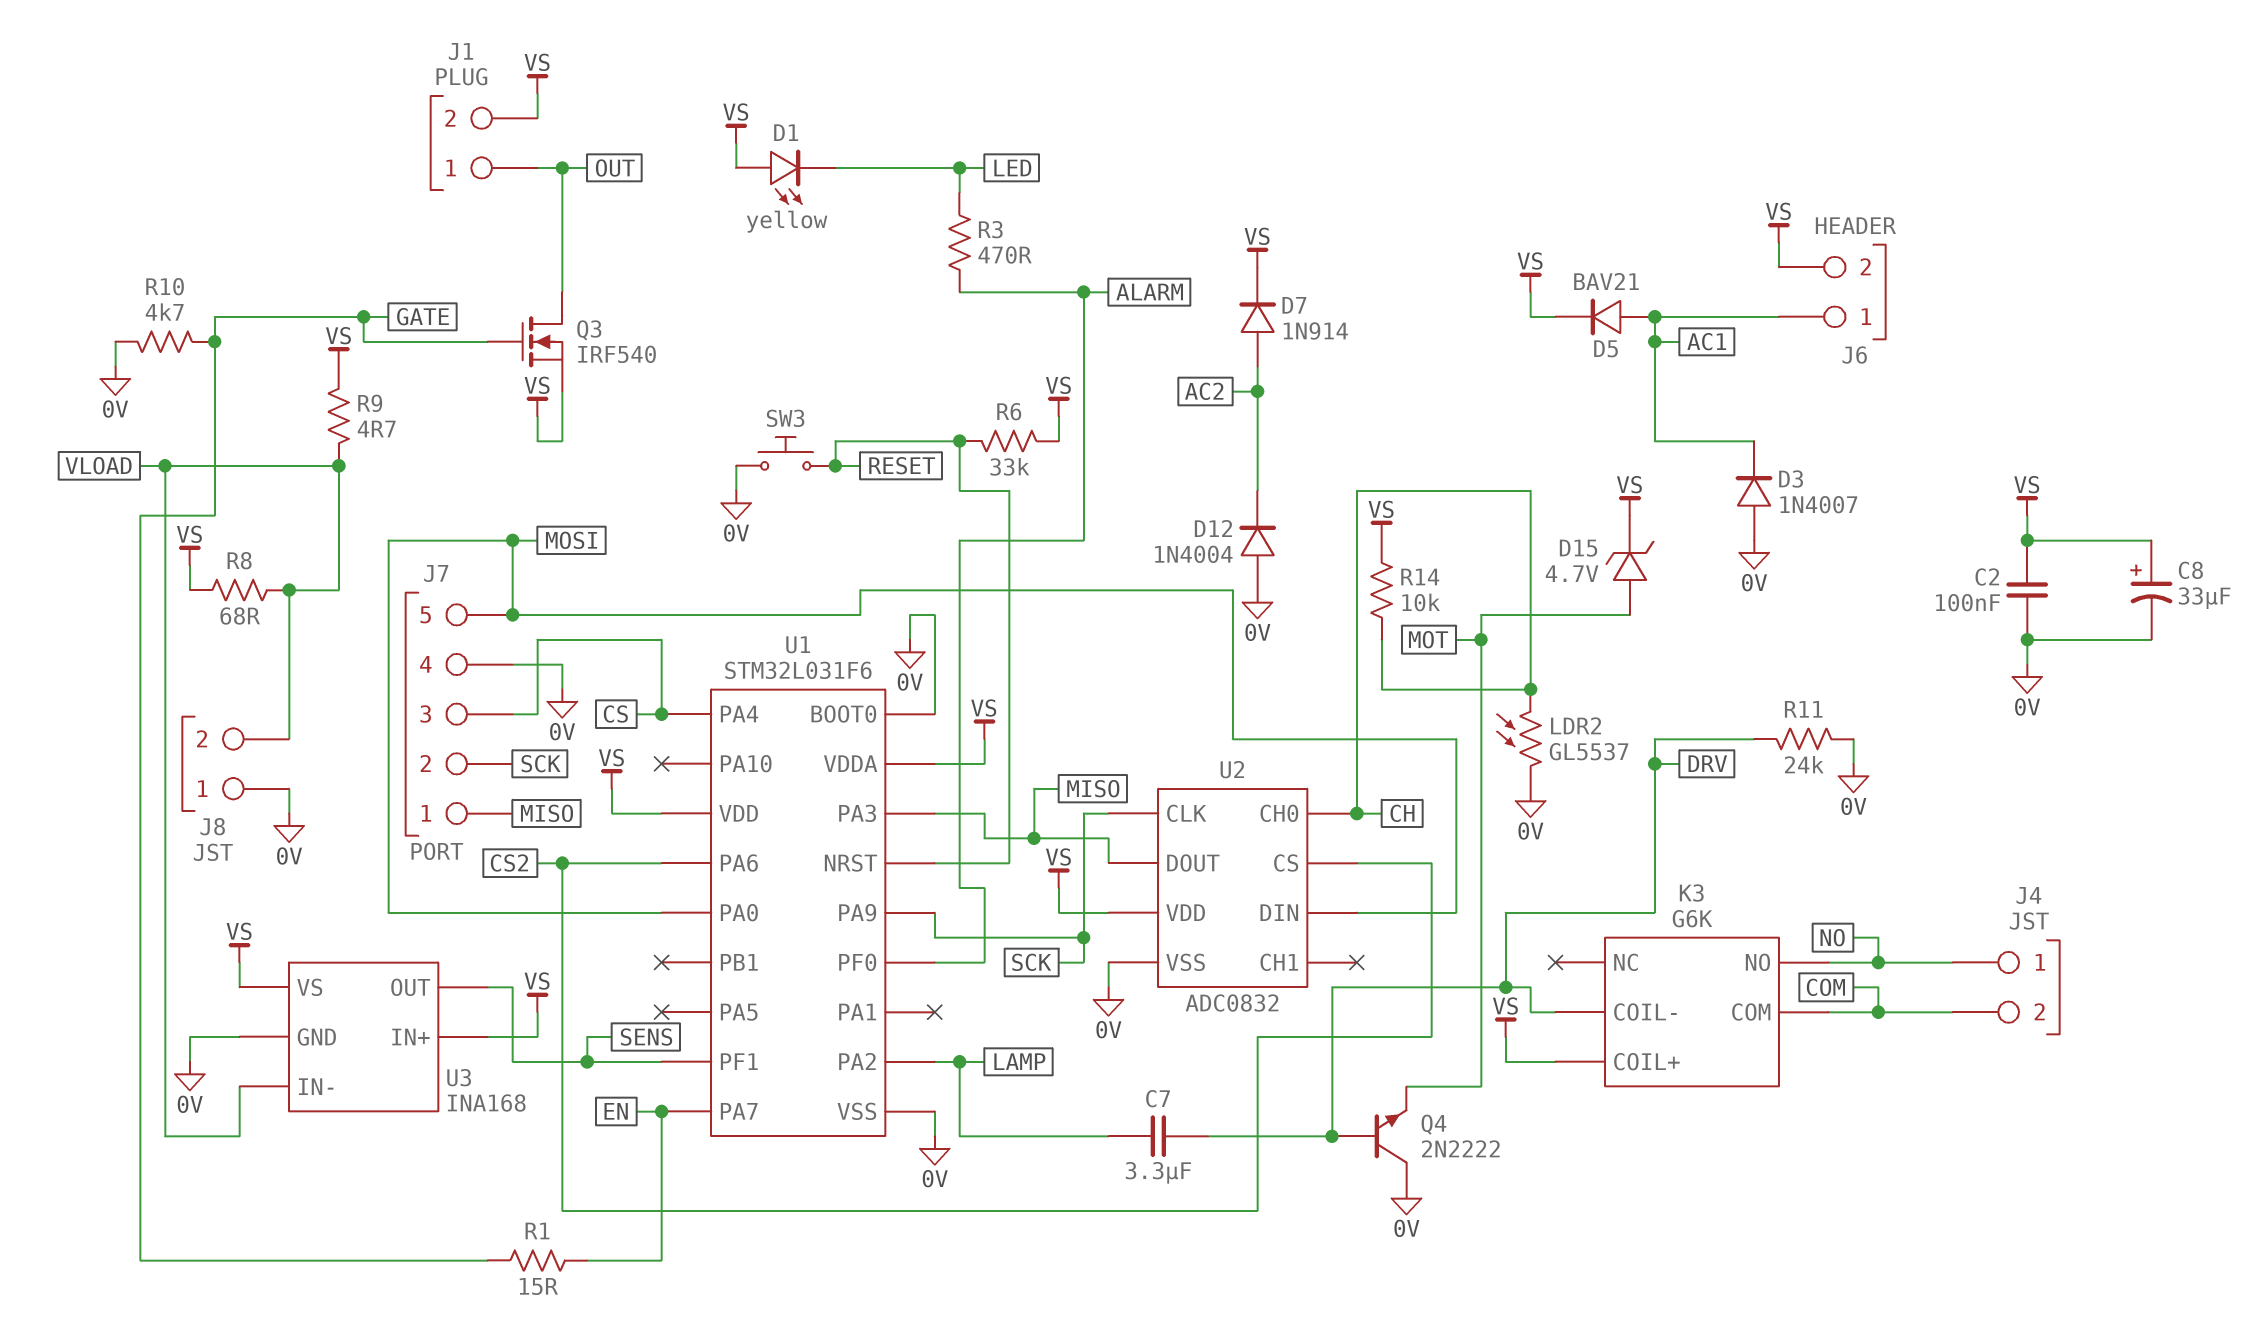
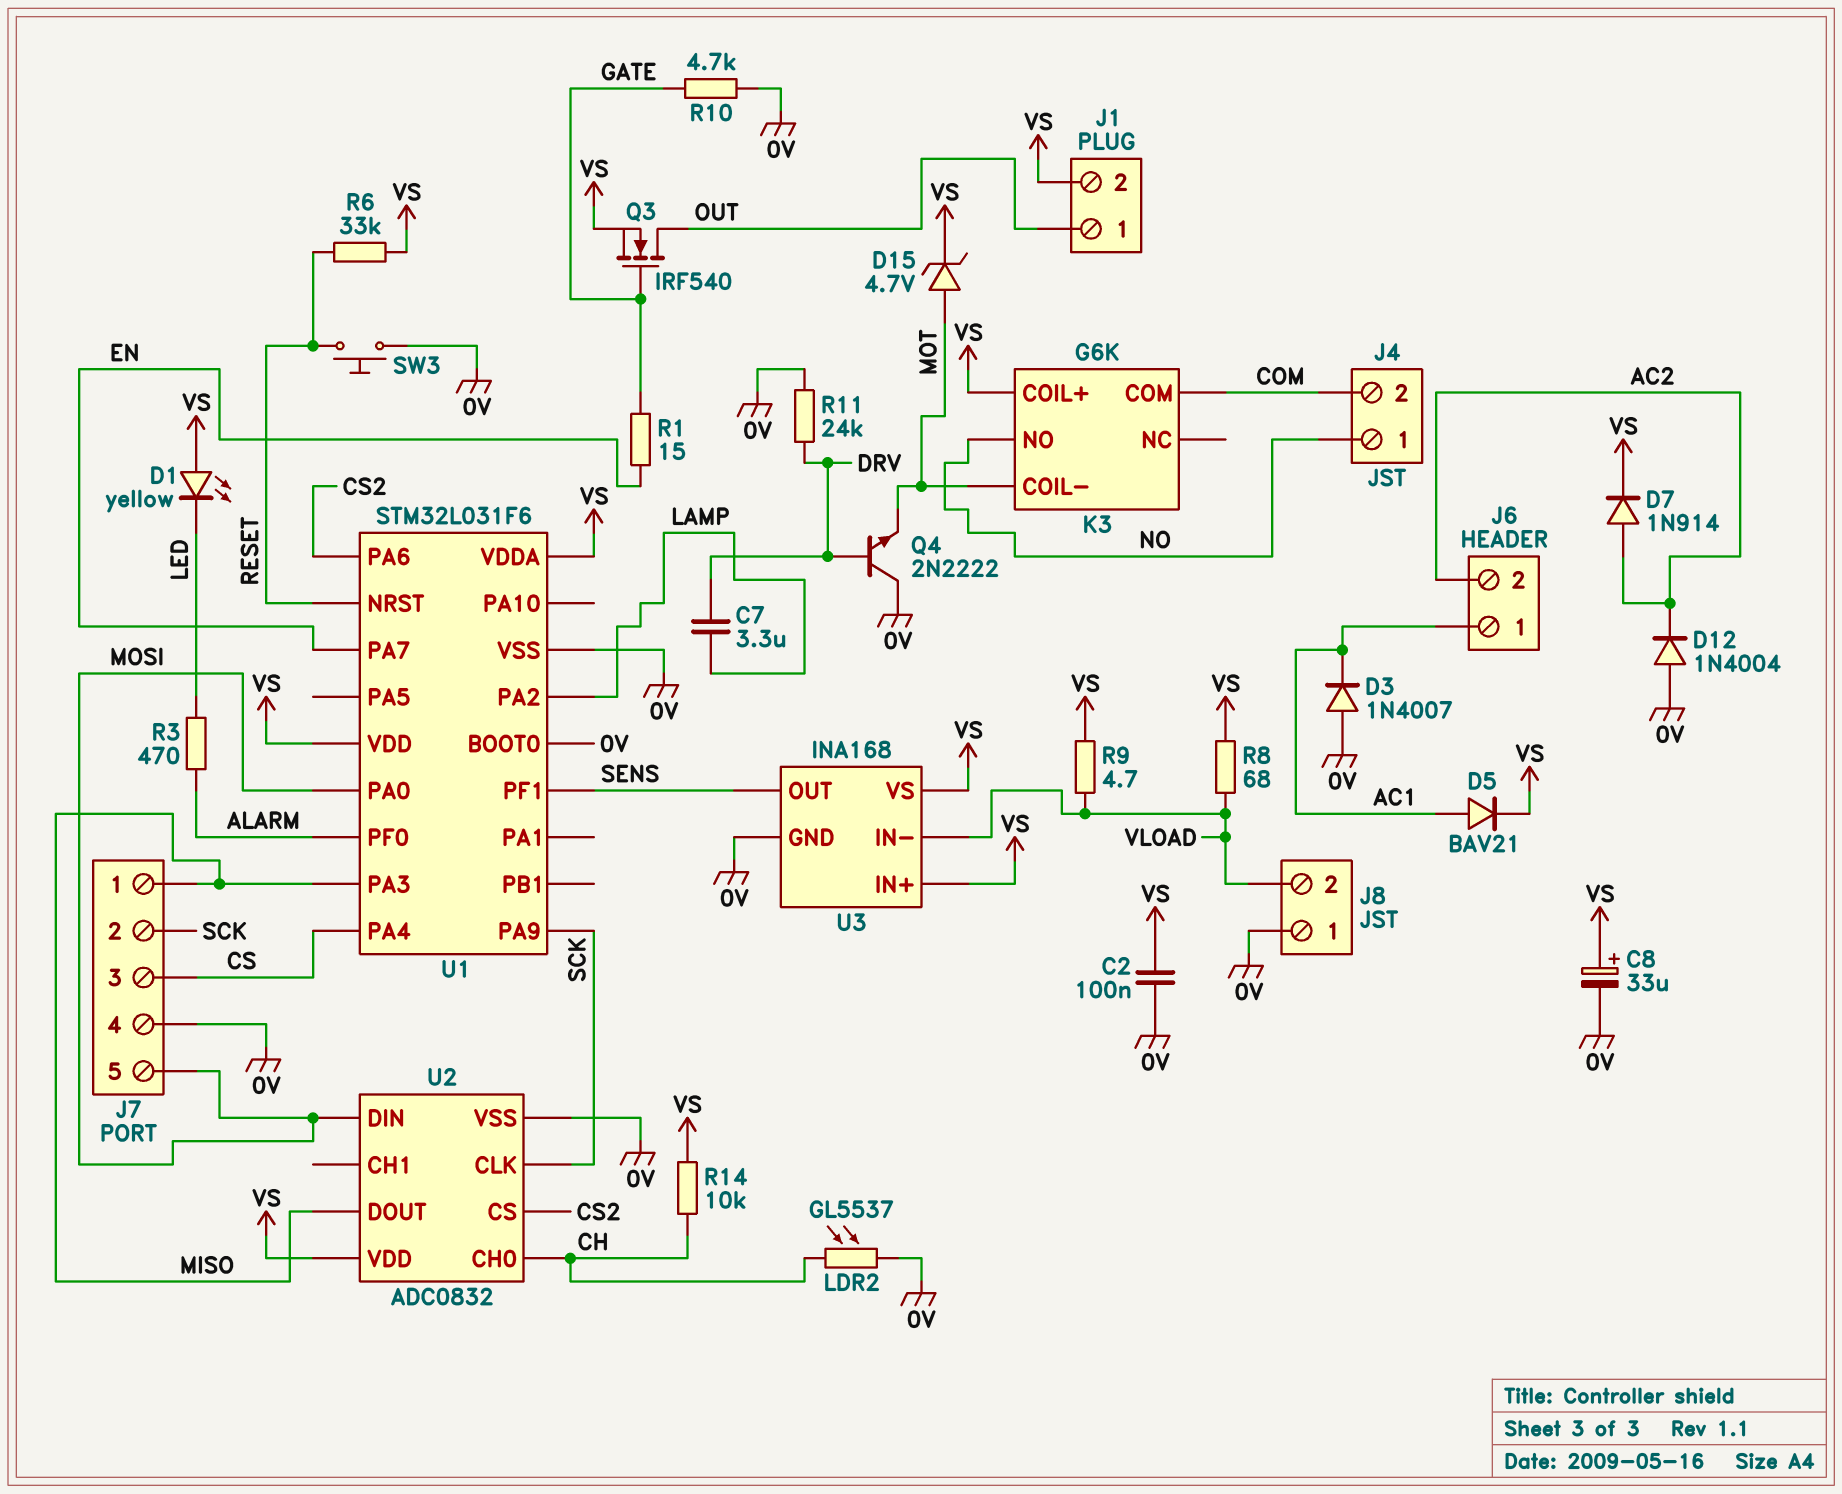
J6 pin 2: VS -> AC2
K3 pin COIL-: DRV -> MOT

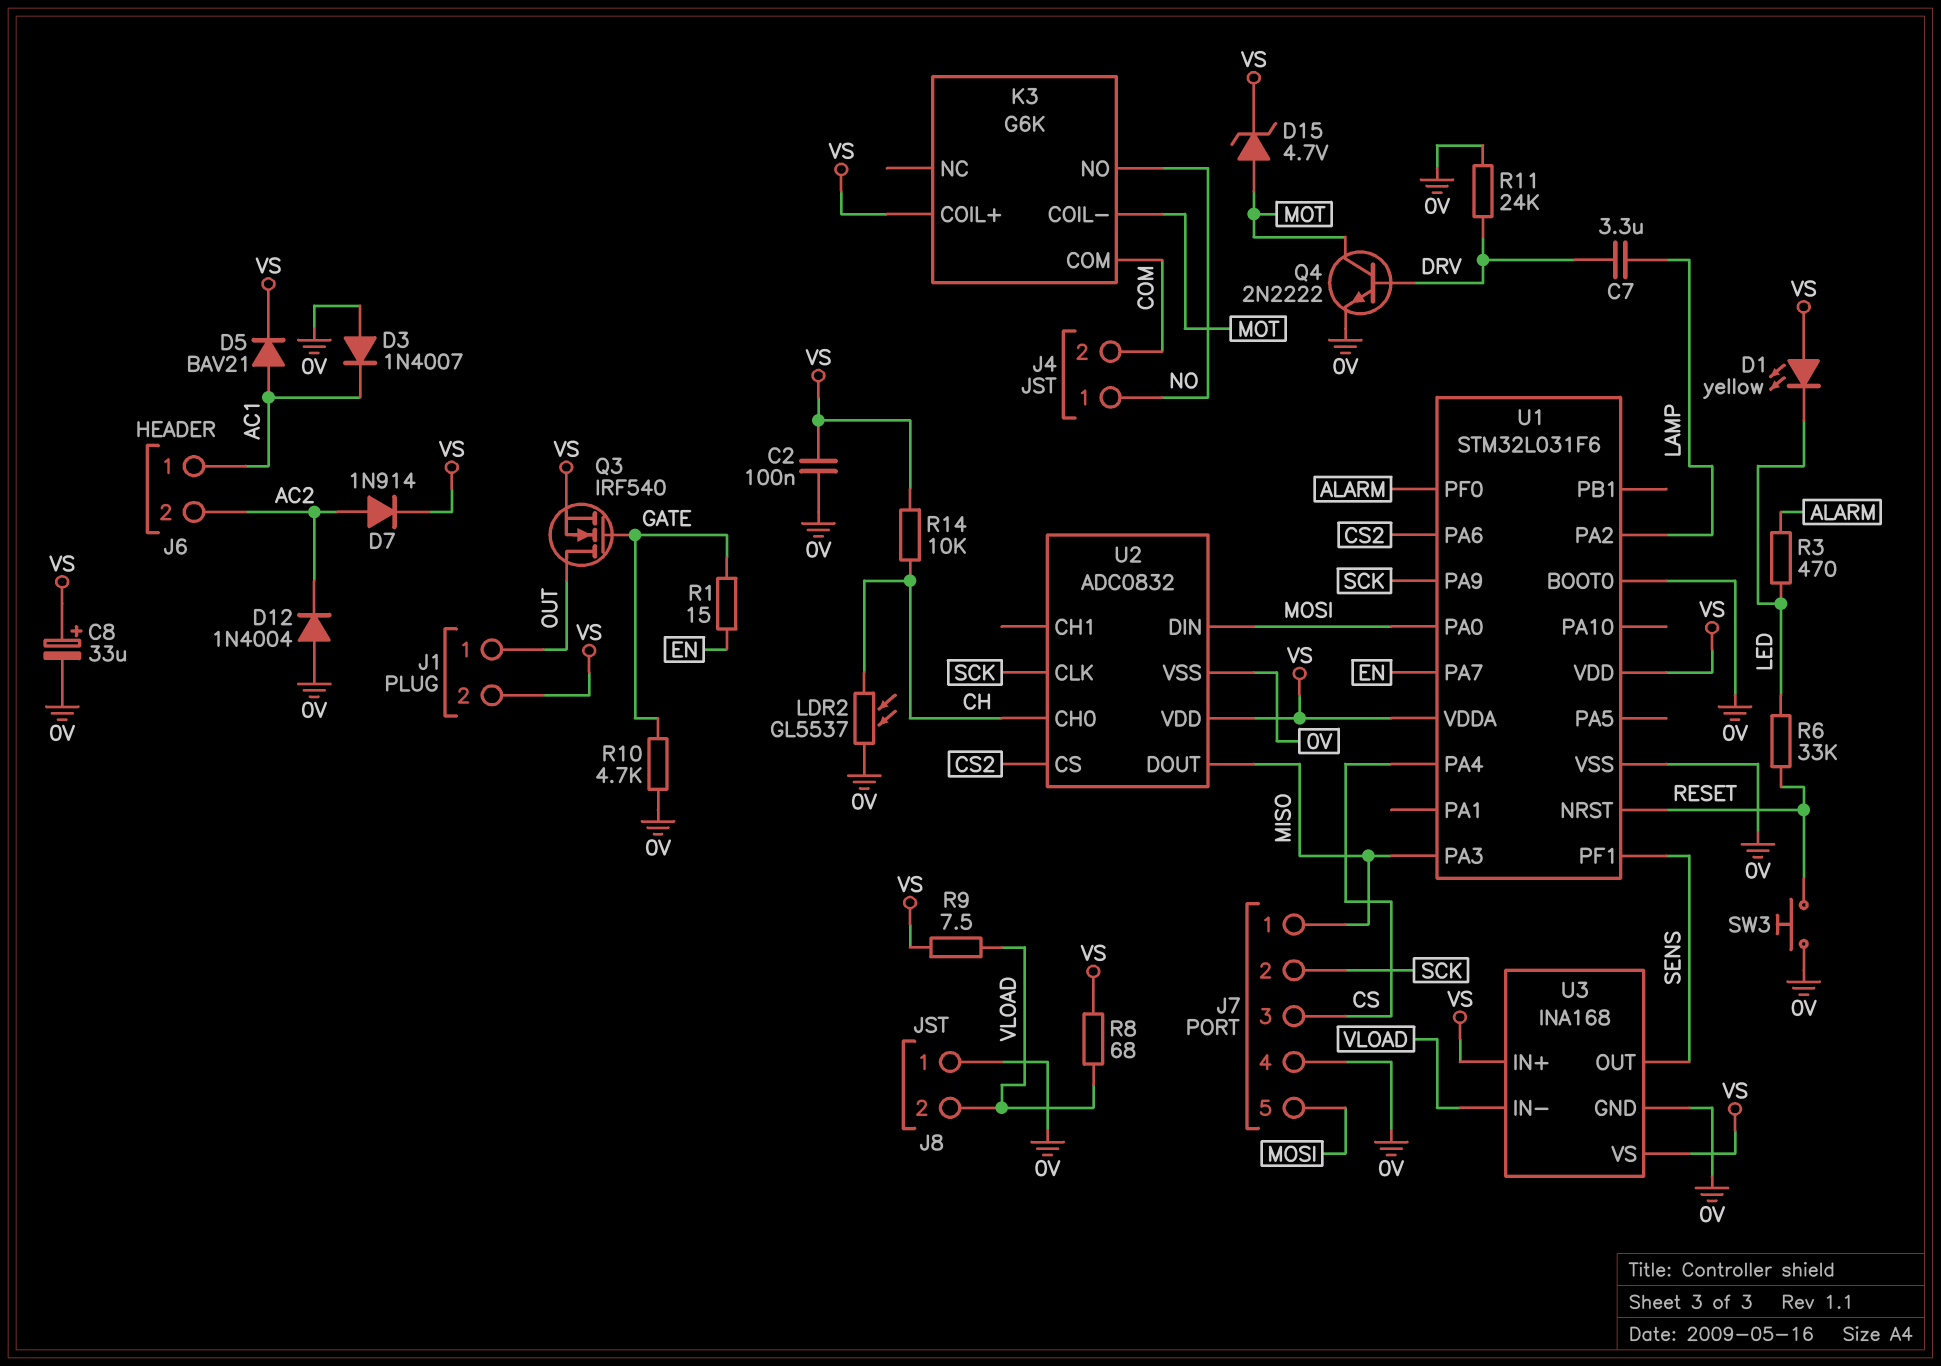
Q4: NPN 2N2222 (B DRV, C 0V, E MOT) -> NPN 2N2222 (B DRV, C MOT, E 0V)
R6: 33k (RESET, VS) -> 33k (LED, RESET)
R9: 4.7 (VLOAD, VS) -> 7.5 (VLOAD, VS)

